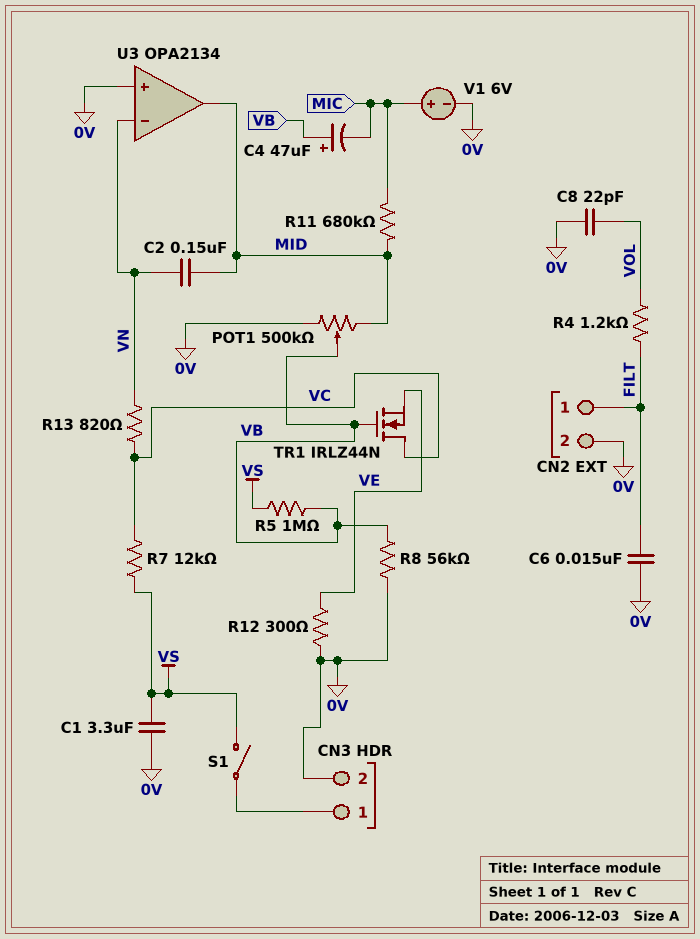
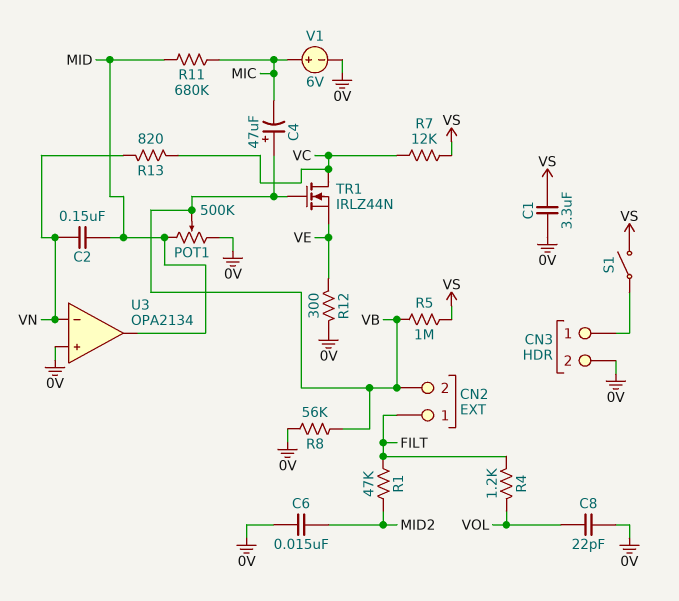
C6: 15nF (0V, FILT) -> 15nF (0V, MID2)
CN2 pin 2: 0V -> VB
R1: none -> 47k (FILT, MID2)

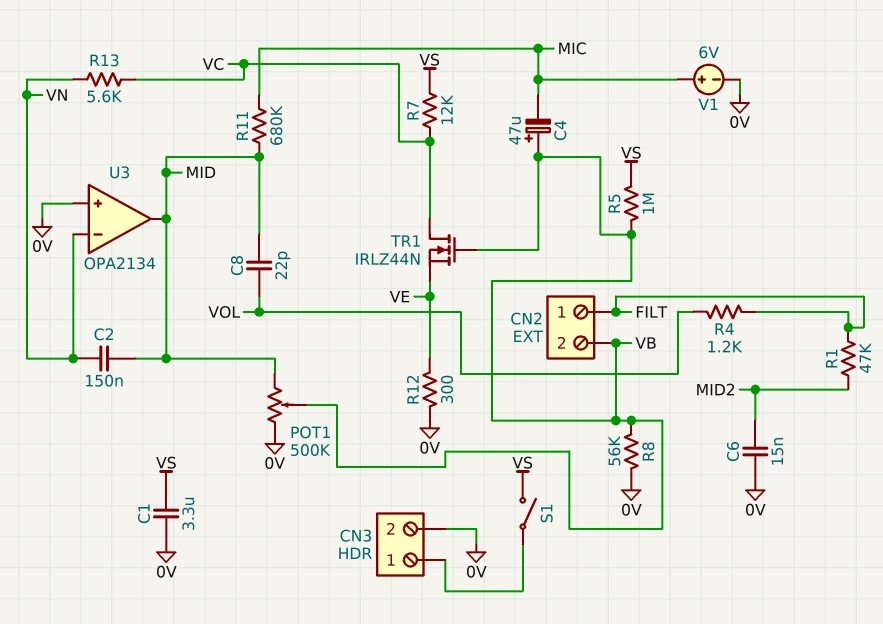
C8: 22pF (0V, VOL) -> 22pF (MID, VOL)
R13: 820 (VC, VN) -> 5.6k (VC, VN)

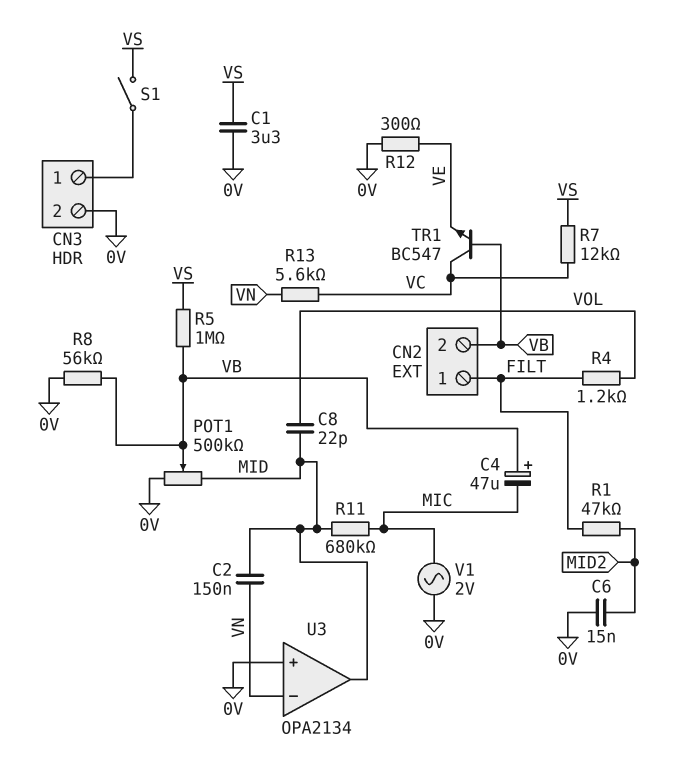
TR1: NMOS IRLZ44N (G VB, D VC, S VE) -> NPN BC547 (B VB, C VC, E VE)
V1: 6V (plus MIC, minus 0V) -> AC 2V (0V, MIC)

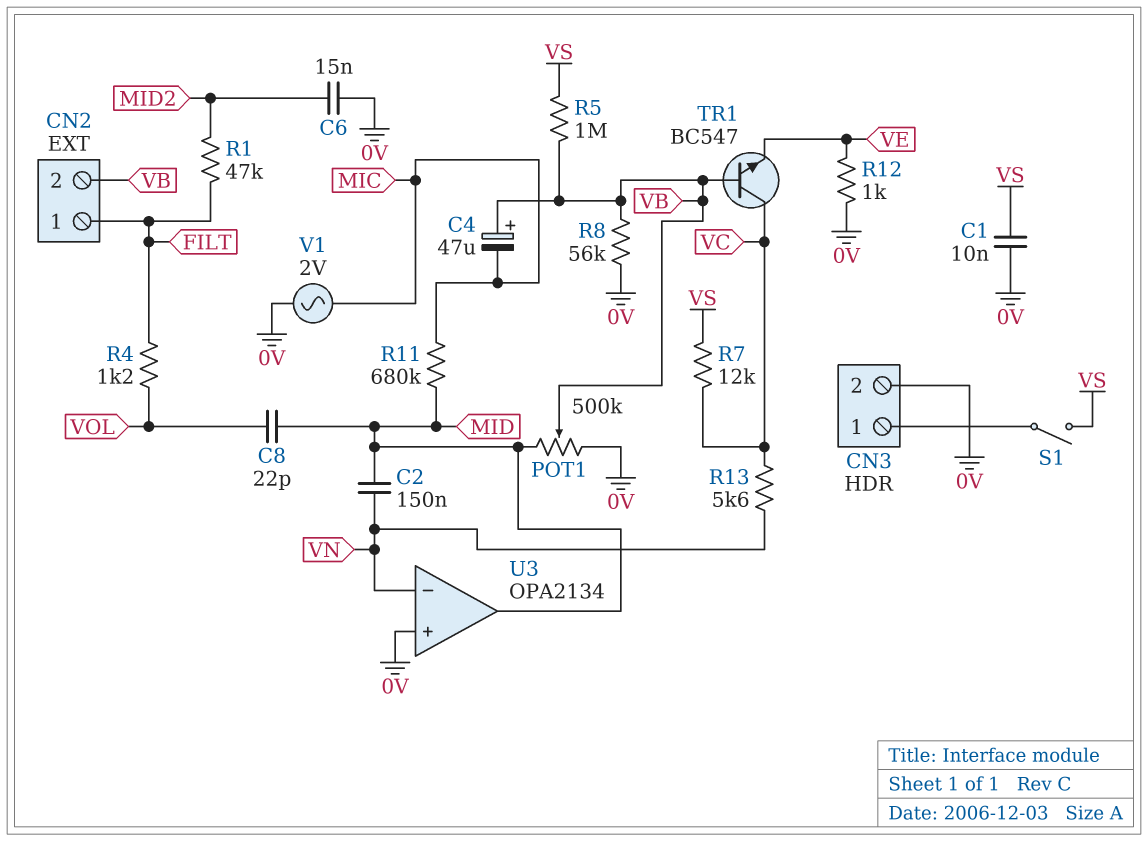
C1: 3.3uF (0V, VS) -> 10nF (0V, VS)
R12: 300 (0V, VE) -> 1k (0V, VE)

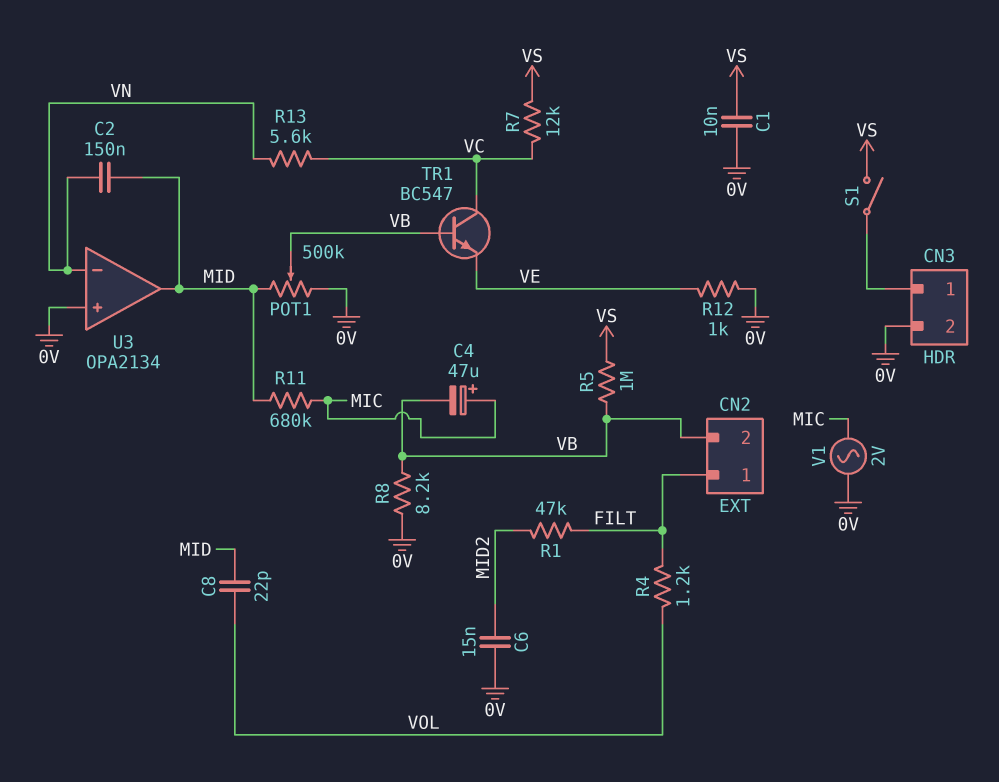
C4: 47uF (plus VB, minus MIC) -> 47uF (plus MIC, minus VB)
R8: 56k (0V, VB) -> 8.2k (0V, VB)

